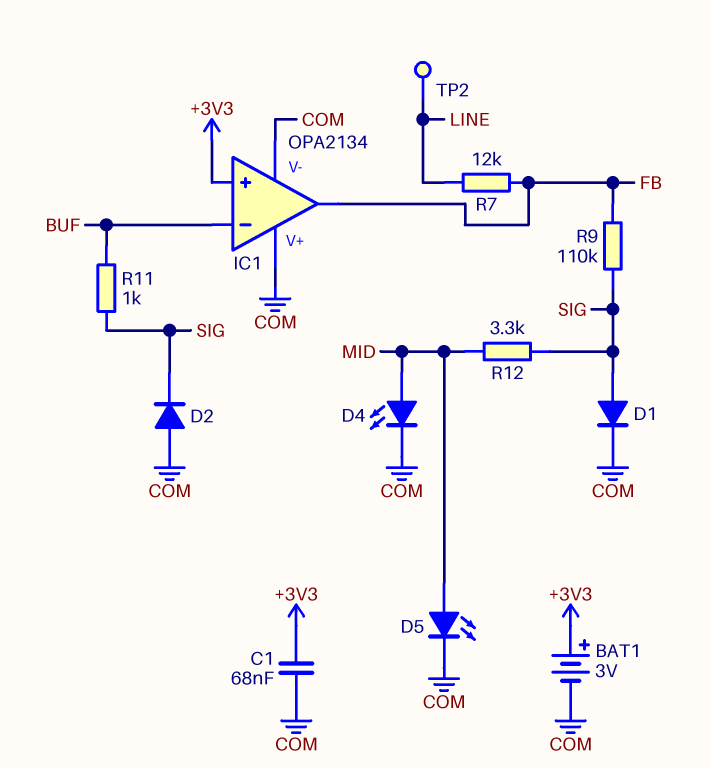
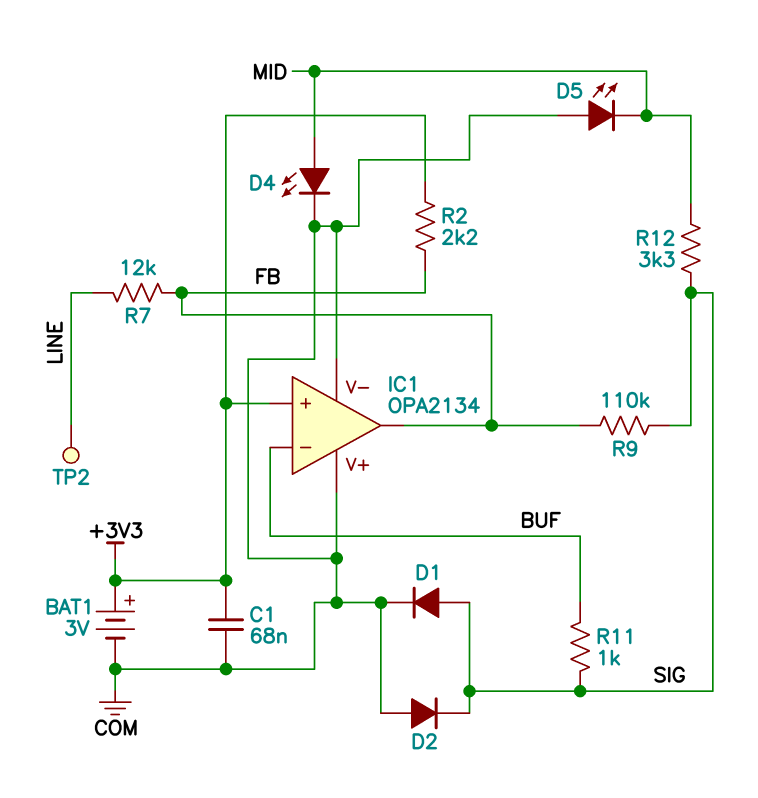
D5: LED (A MID, K COM) -> LED (A COM, K MID)
R2: none -> 2.2k (+3V3, FB)

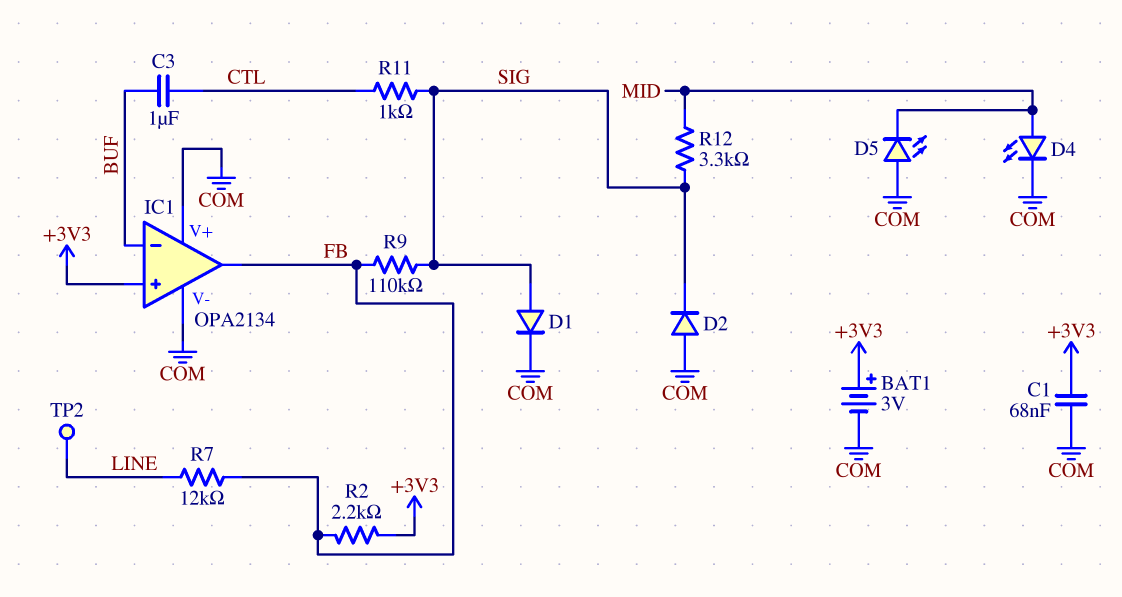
C3: none -> 1uF (BUF, CTL)
R11: 1k (BUF, SIG) -> 1k (CTL, SIG)

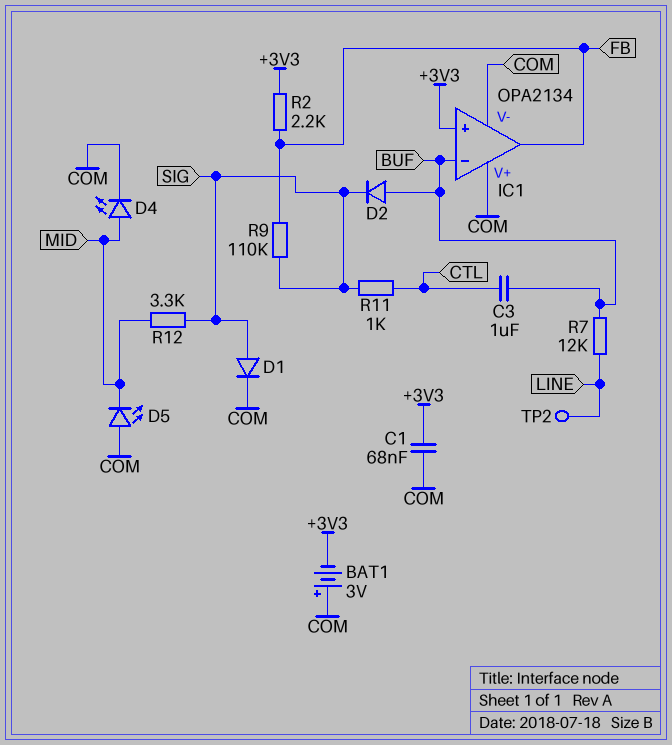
BAT1: 3V (plus +3V3, minus COM) -> 3V (plus COM, minus +3V3)
D2: diode (A COM, K SIG) -> diode (A BUF, K SIG)
R7: 12k (FB, LINE) -> 12k (BUF, LINE)

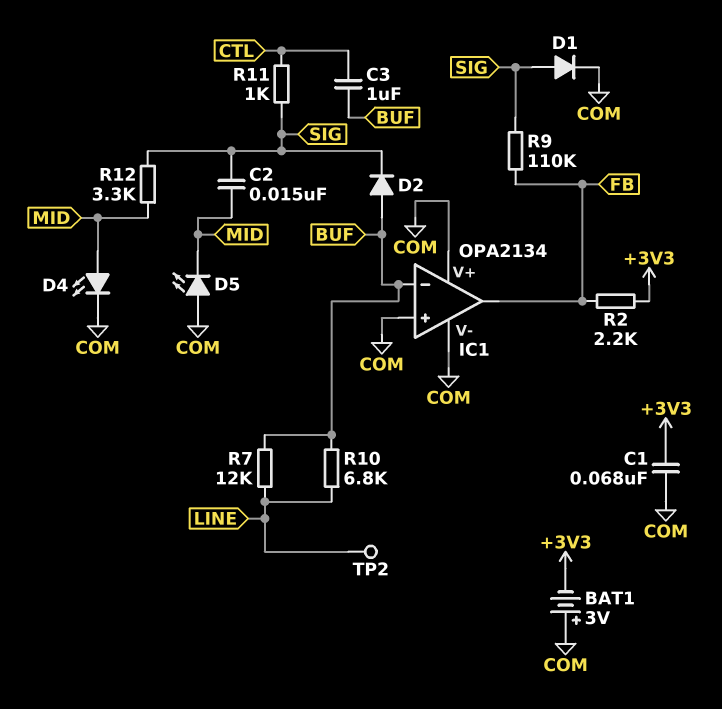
C2: none -> 15nF (MID, SIG)
IC1 pin in+: +3V3 -> COM
R10: none -> 6.8k (BUF, LINE)

